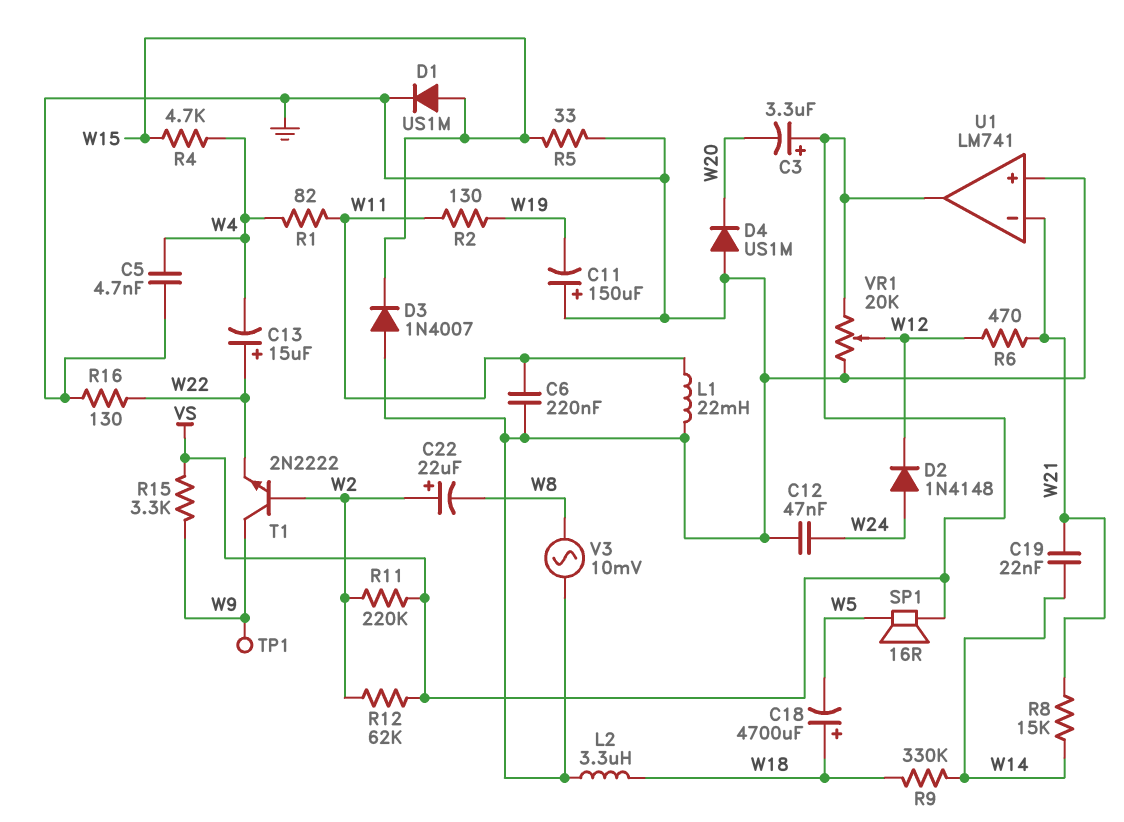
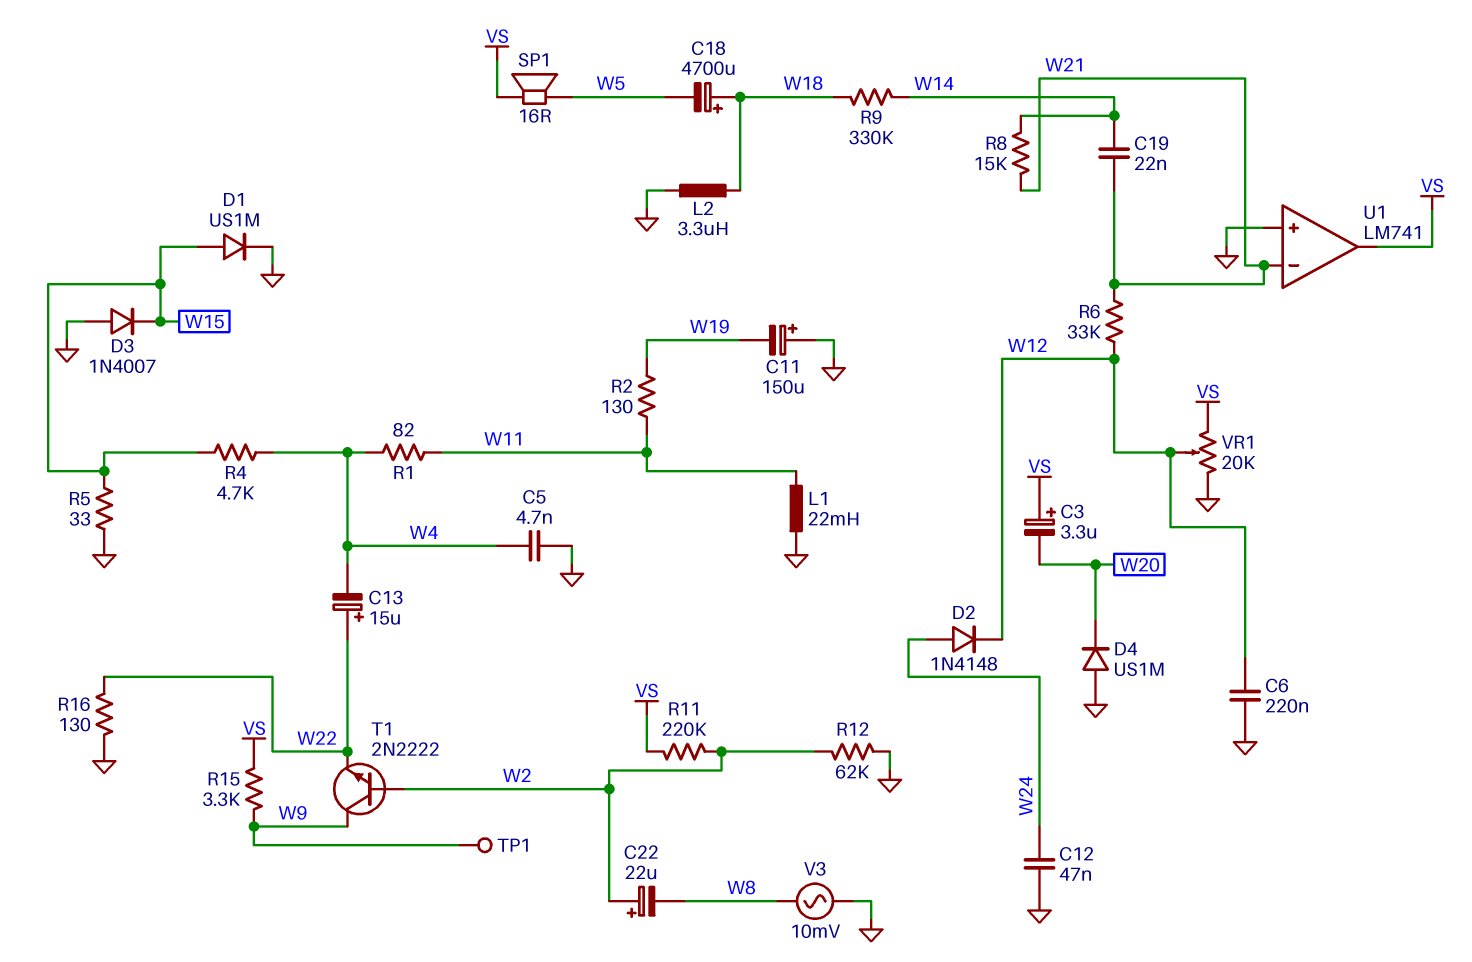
C6: 220nF (GND, W11) -> 220nF (GND, W12)
R6: 470 (W12, W21) -> 33k (W12, W21)
R12: 62k (VS, W2) -> 62k (GND, W2)

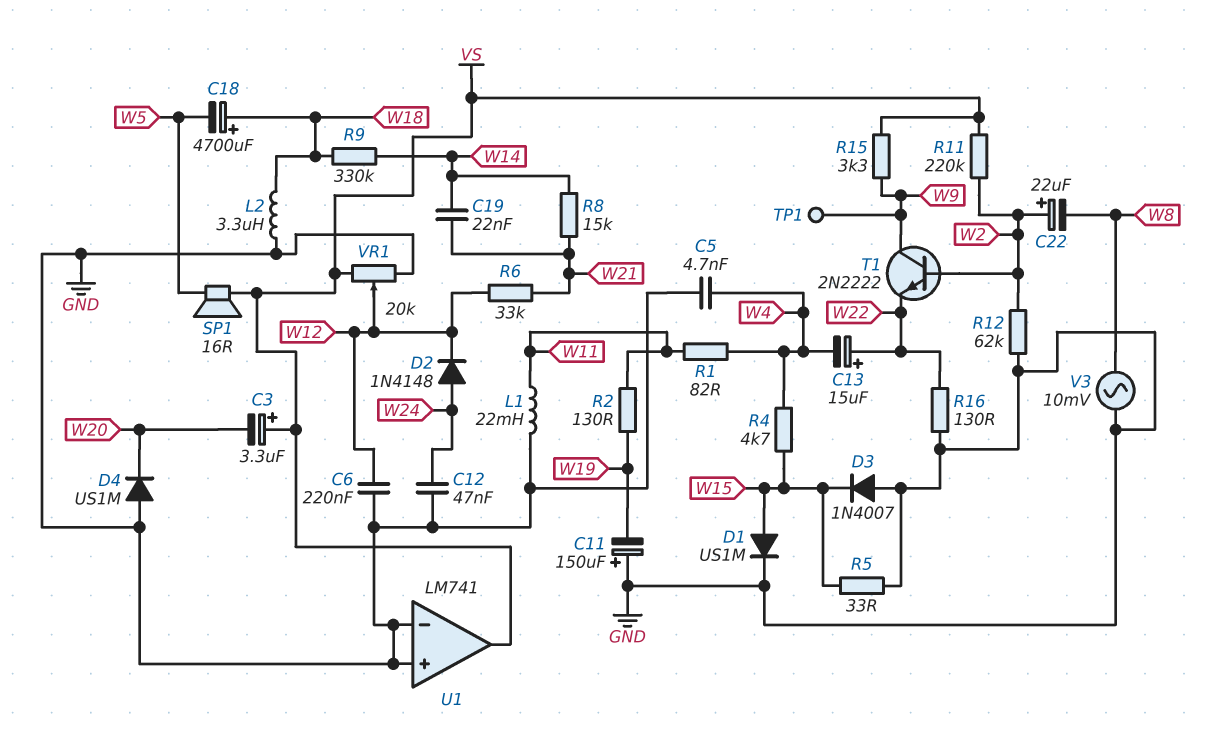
U1 pin in-: W21 -> GND

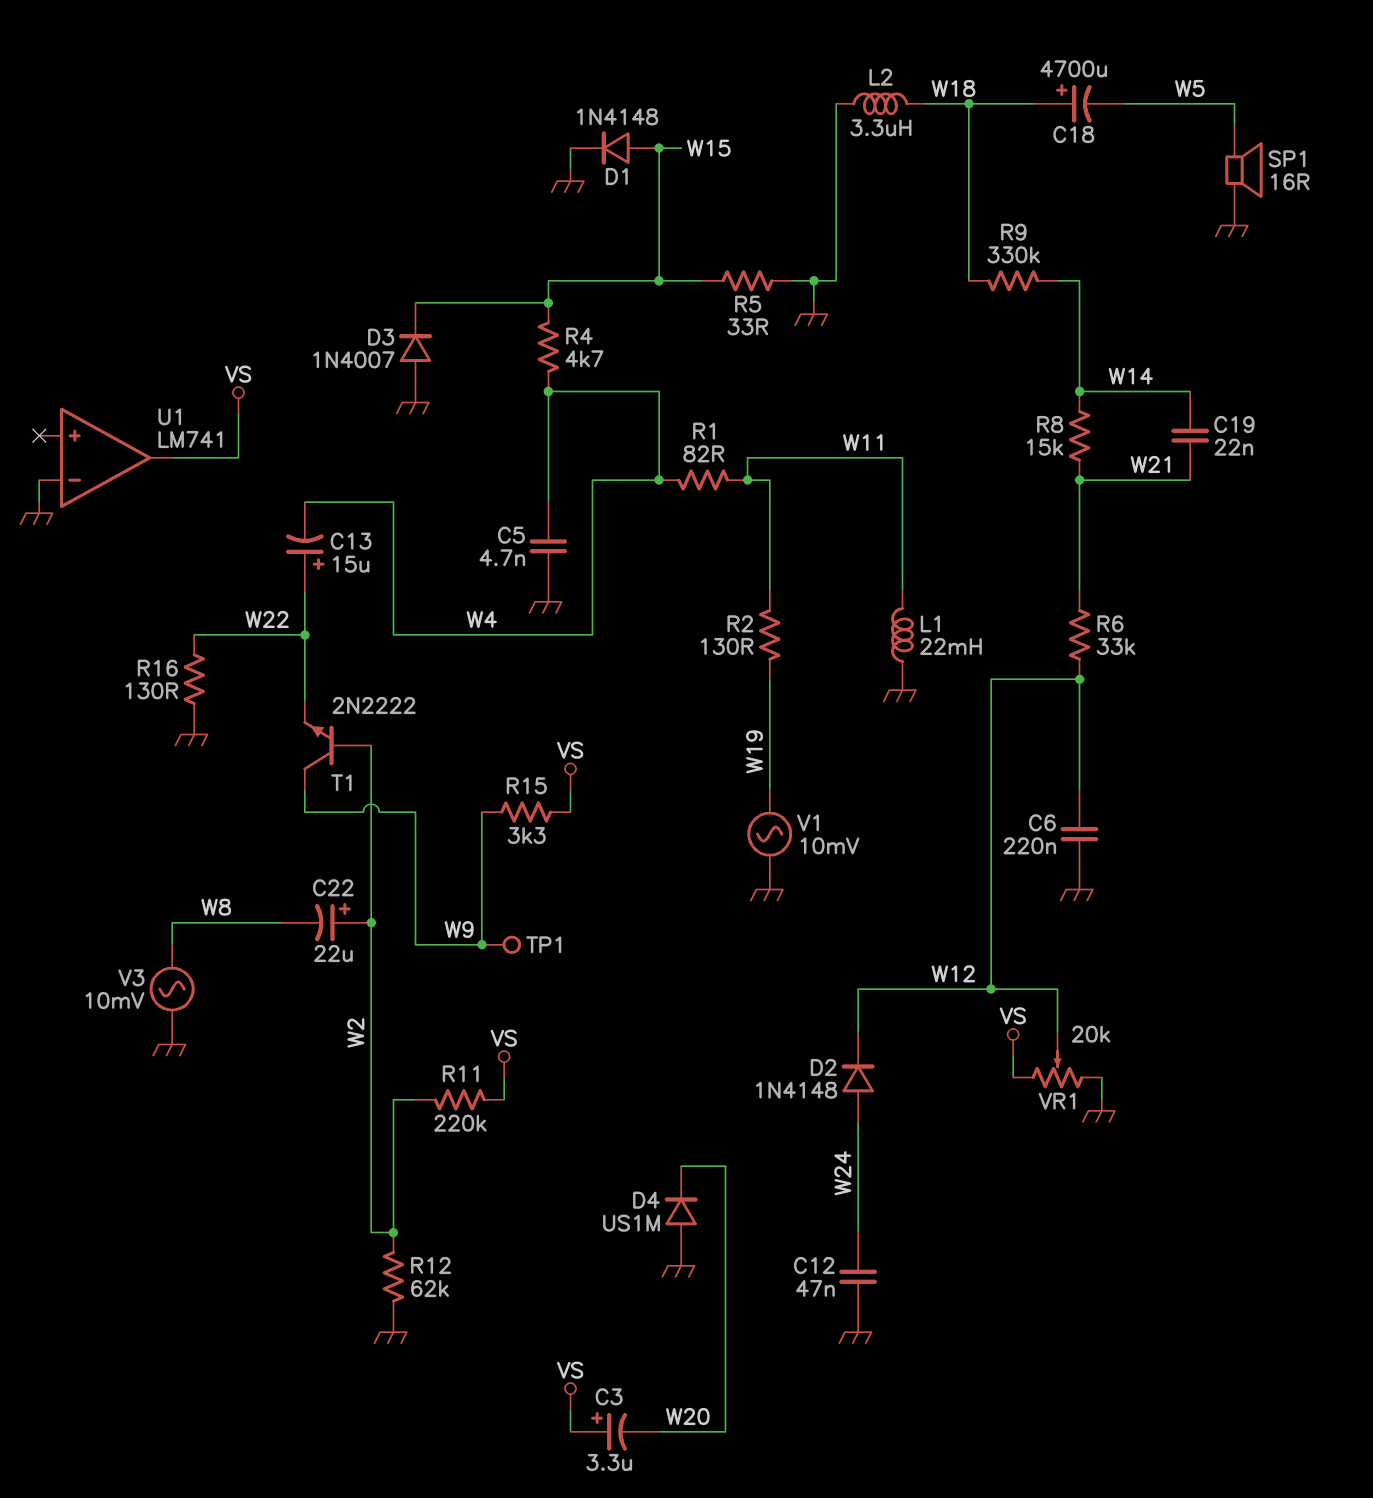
C11: 150uF (plus GND, minus W19) -> none
D1: diode US1M (A W15, K GND) -> diode 1N4148 (A W15, K GND)
SP1: speaker 16R (VS, W5) -> speaker 16R (GND, W5)
U1 pin in+: GND -> none
V1: none -> AC 10mV (GND, W19)

